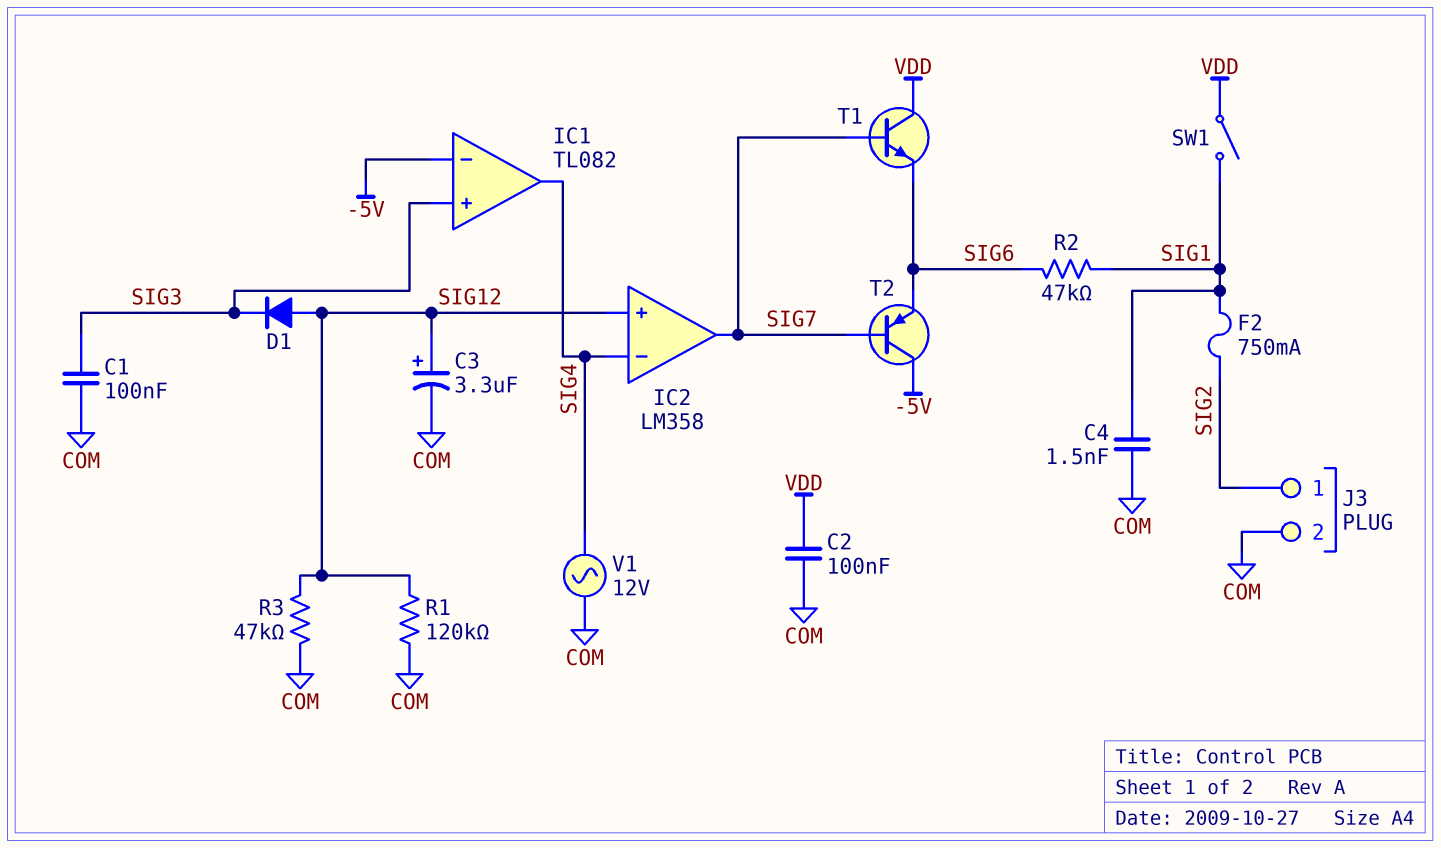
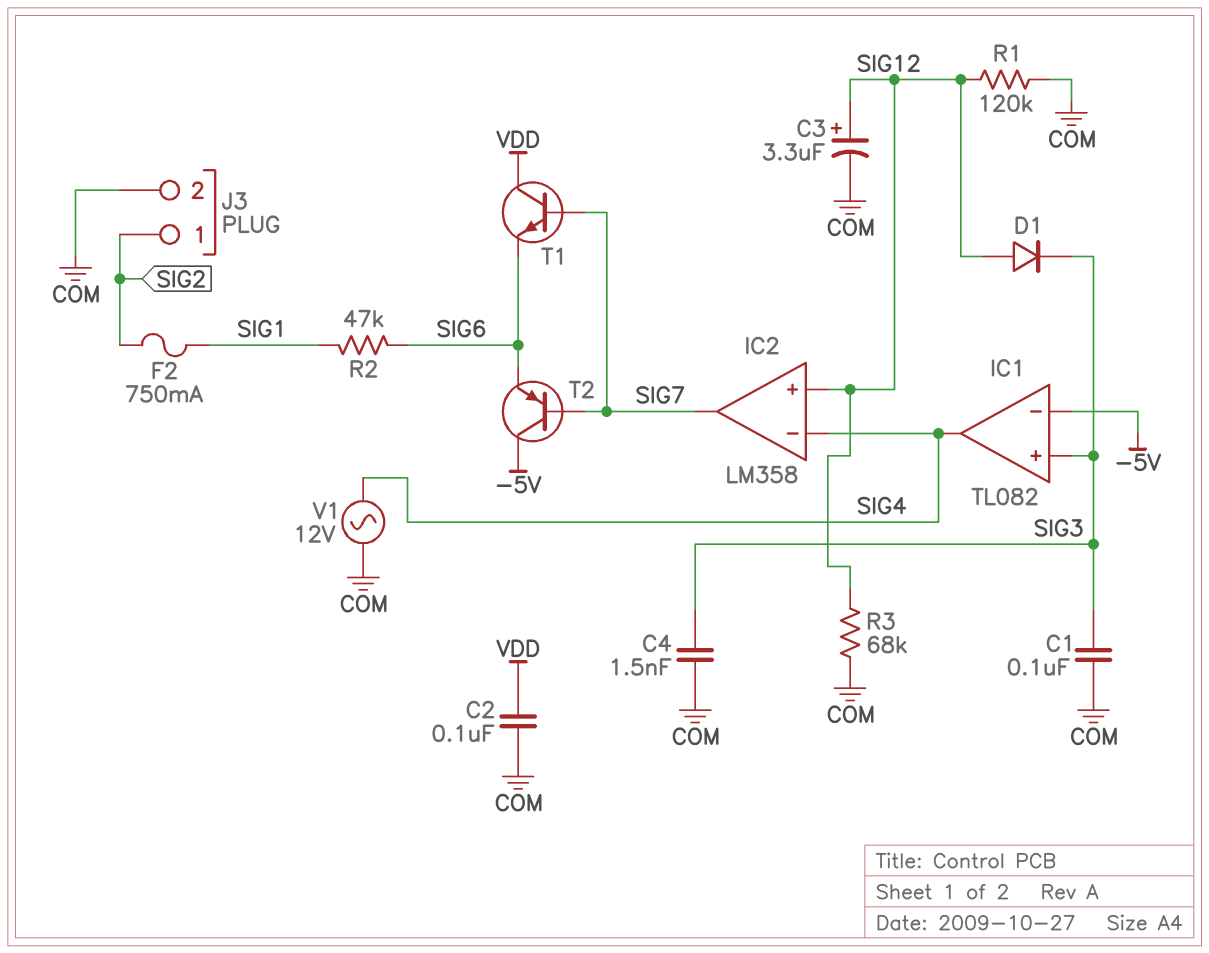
C4: 1.5nF (COM, SIG1) -> 1.5nF (COM, SIG3)
R3: 47k (COM, SIG12) -> 68k (COM, SIG12)
SW1: switch (SIG1, VDD) -> none

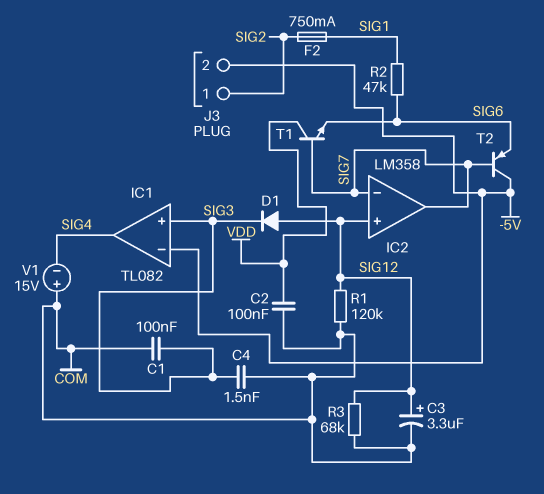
IC2 pin in-: SIG4 -> SIG7
J3 pin 2: COM -> -5V
V1: AC 12V (COM, SIG4) -> 15V (plus COM, minus SIG4)

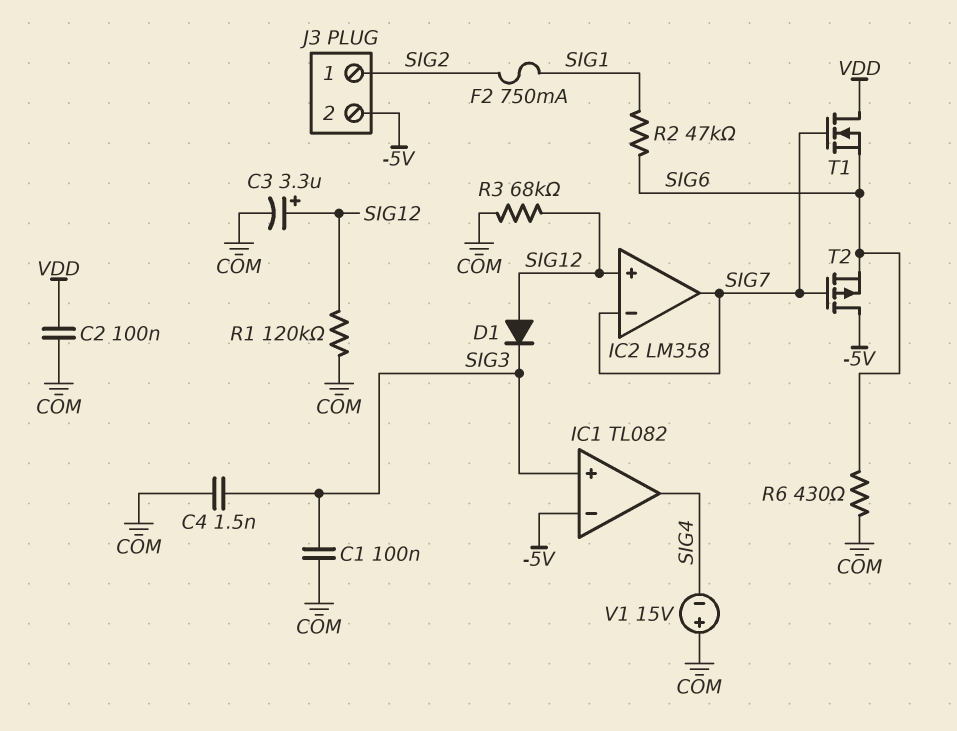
R6: none -> 430 (COM, SIG6)
T1: NPN (B SIG7, C VDD, E SIG6) -> NMOS (G SIG7, D VDD, S SIG6)
T2: PNP (B SIG7, C -5V, E SIG6) -> PMOS (G SIG7, D -5V, S SIG6)

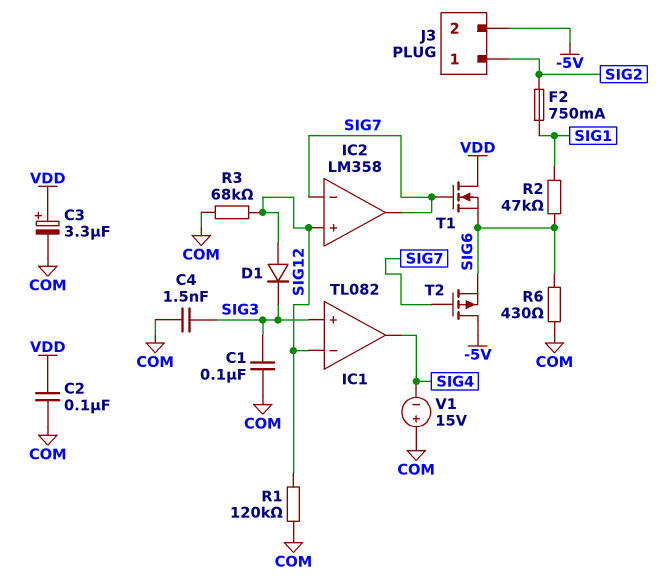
C3: 3.3uF (plus SIG12, minus COM) -> 3.3uF (plus VDD, minus COM)
IC1 pin in-: -5V -> SIG12

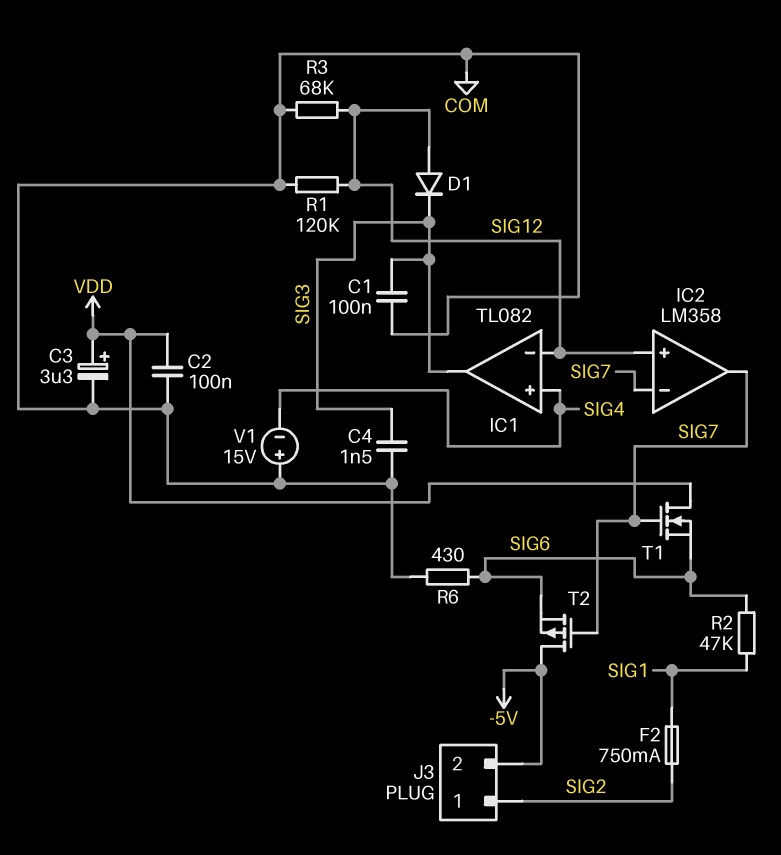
IC1 pin in+: SIG3 -> SIG4
IC1 pin out: SIG4 -> SIG3

